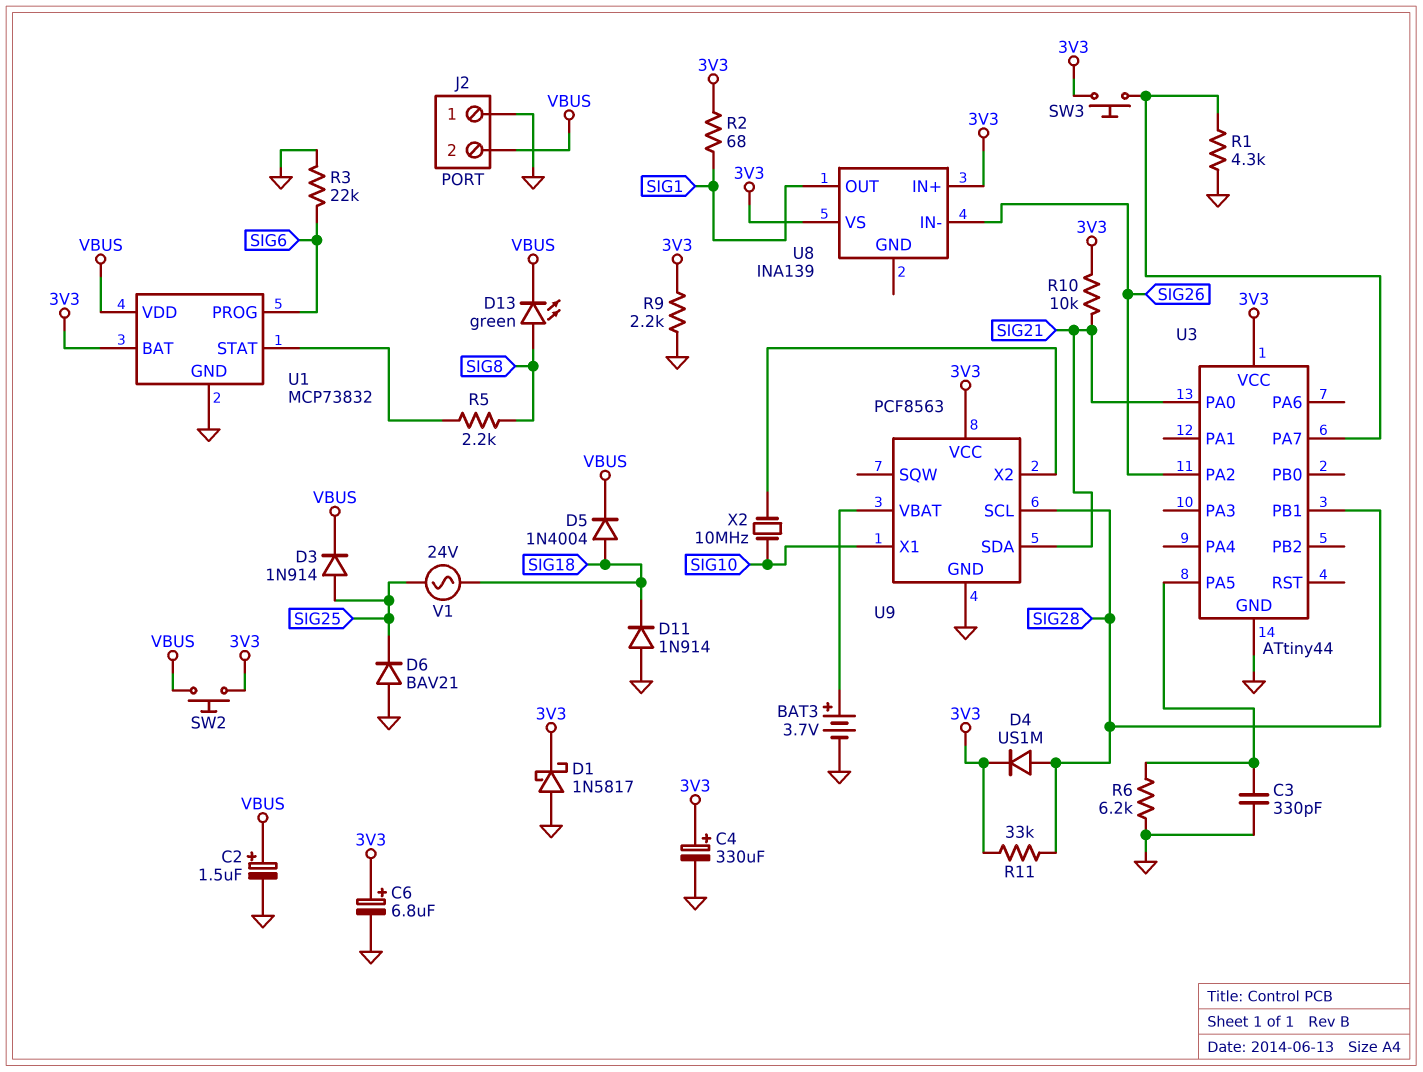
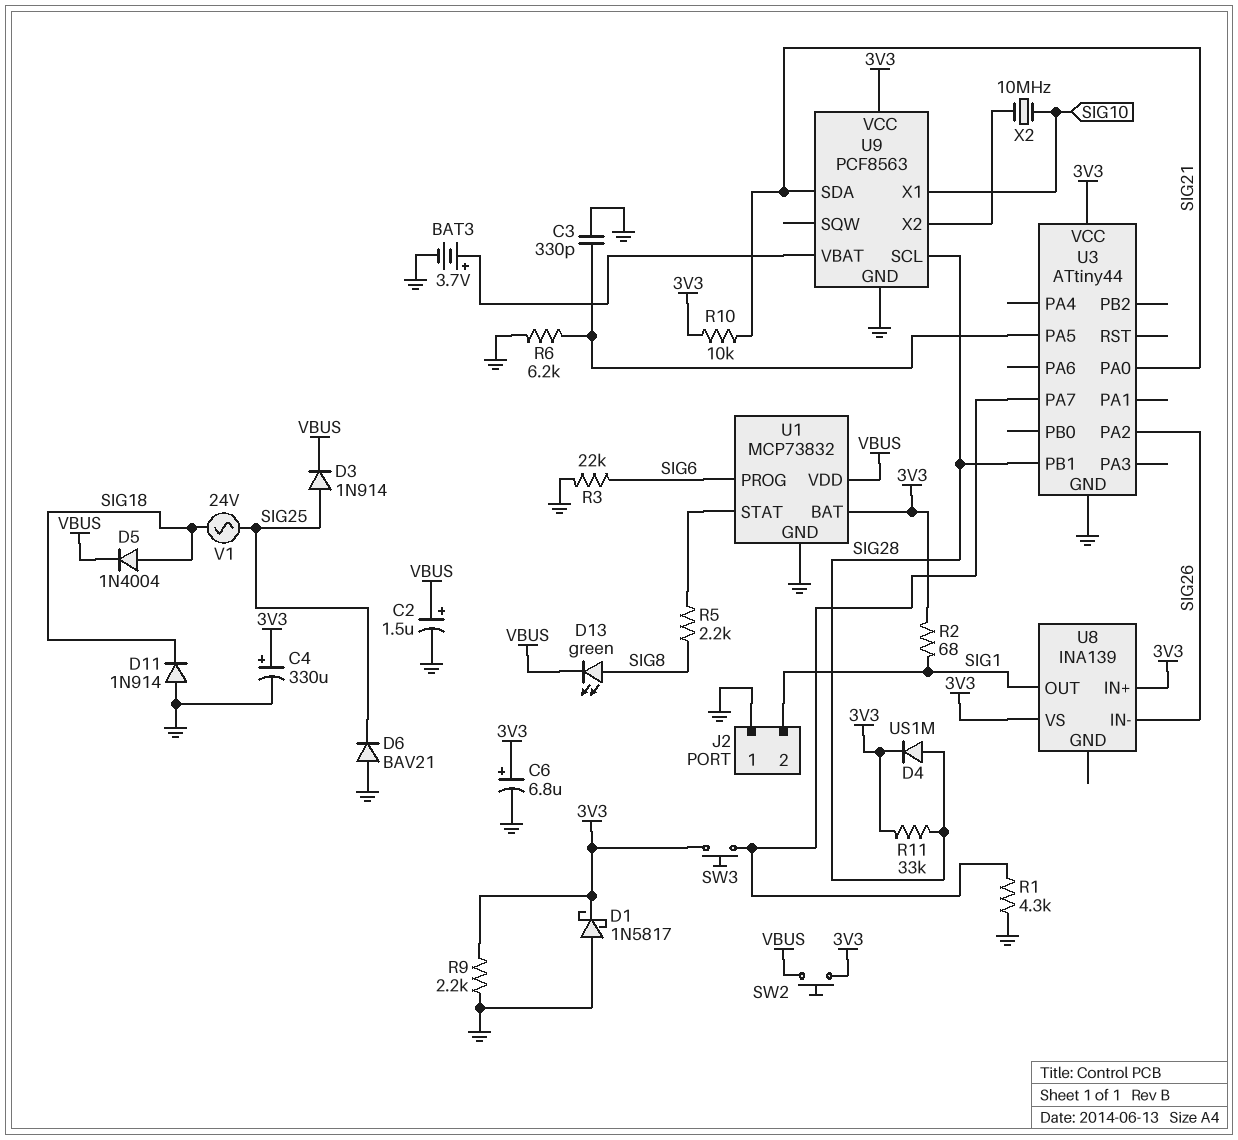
J2 pin 2: VBUS -> SIG1

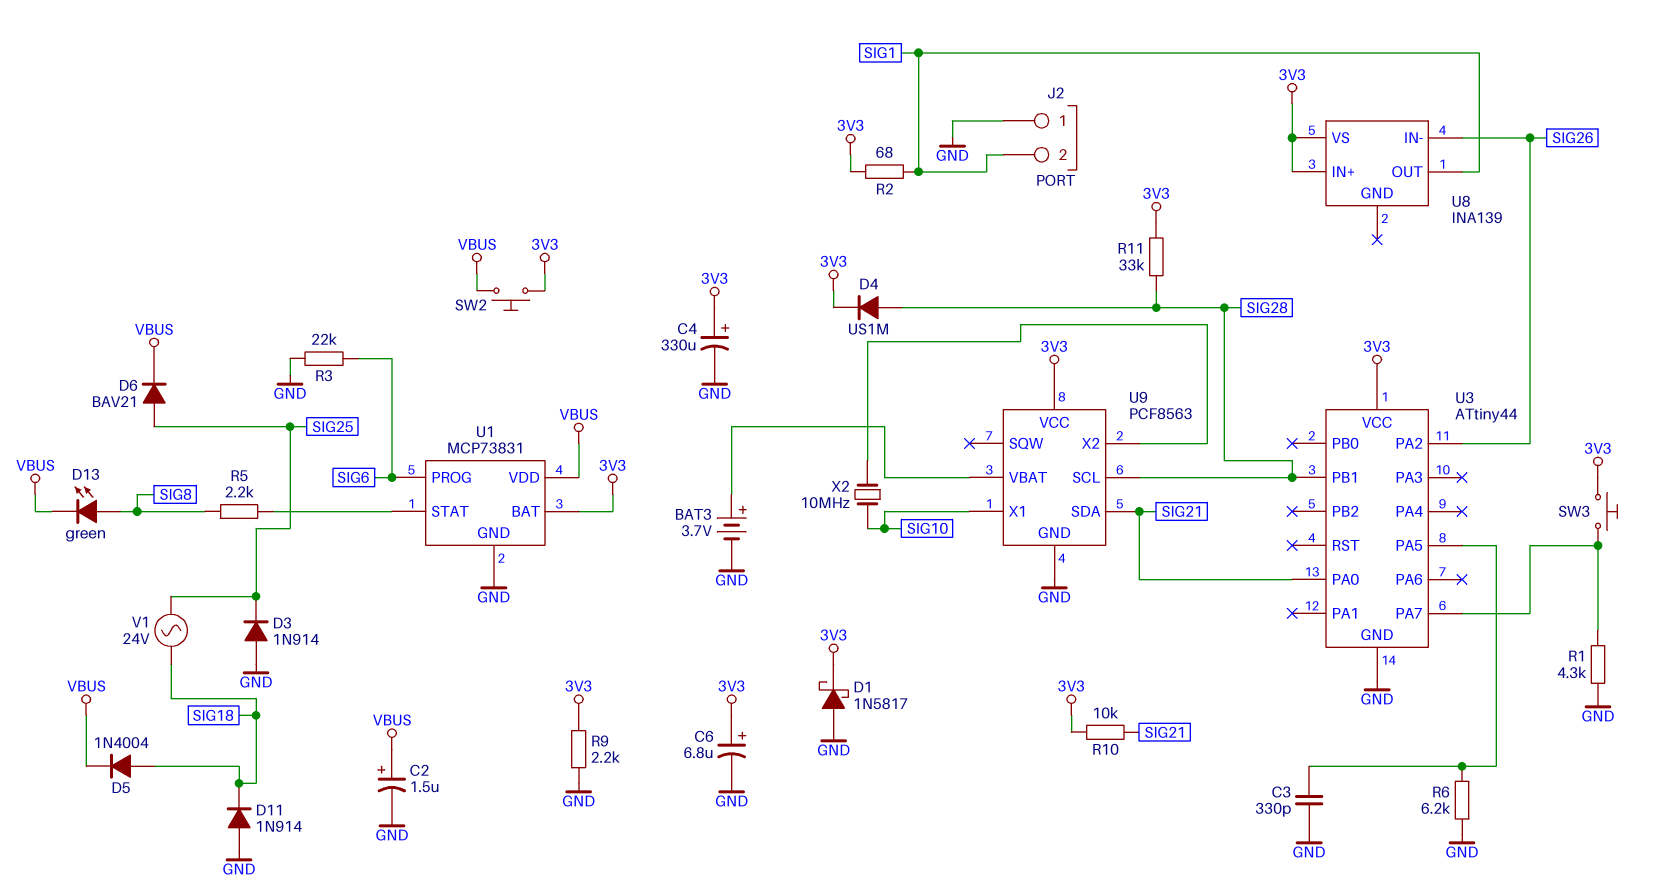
D3: diode 1N914 (A SIG25, K VBUS) -> diode 1N914 (A GND, K SIG25)
D6: diode BAV21 (A GND, K SIG25) -> diode BAV21 (A SIG25, K VBUS)
U1: MCP73832 -> MCP73831

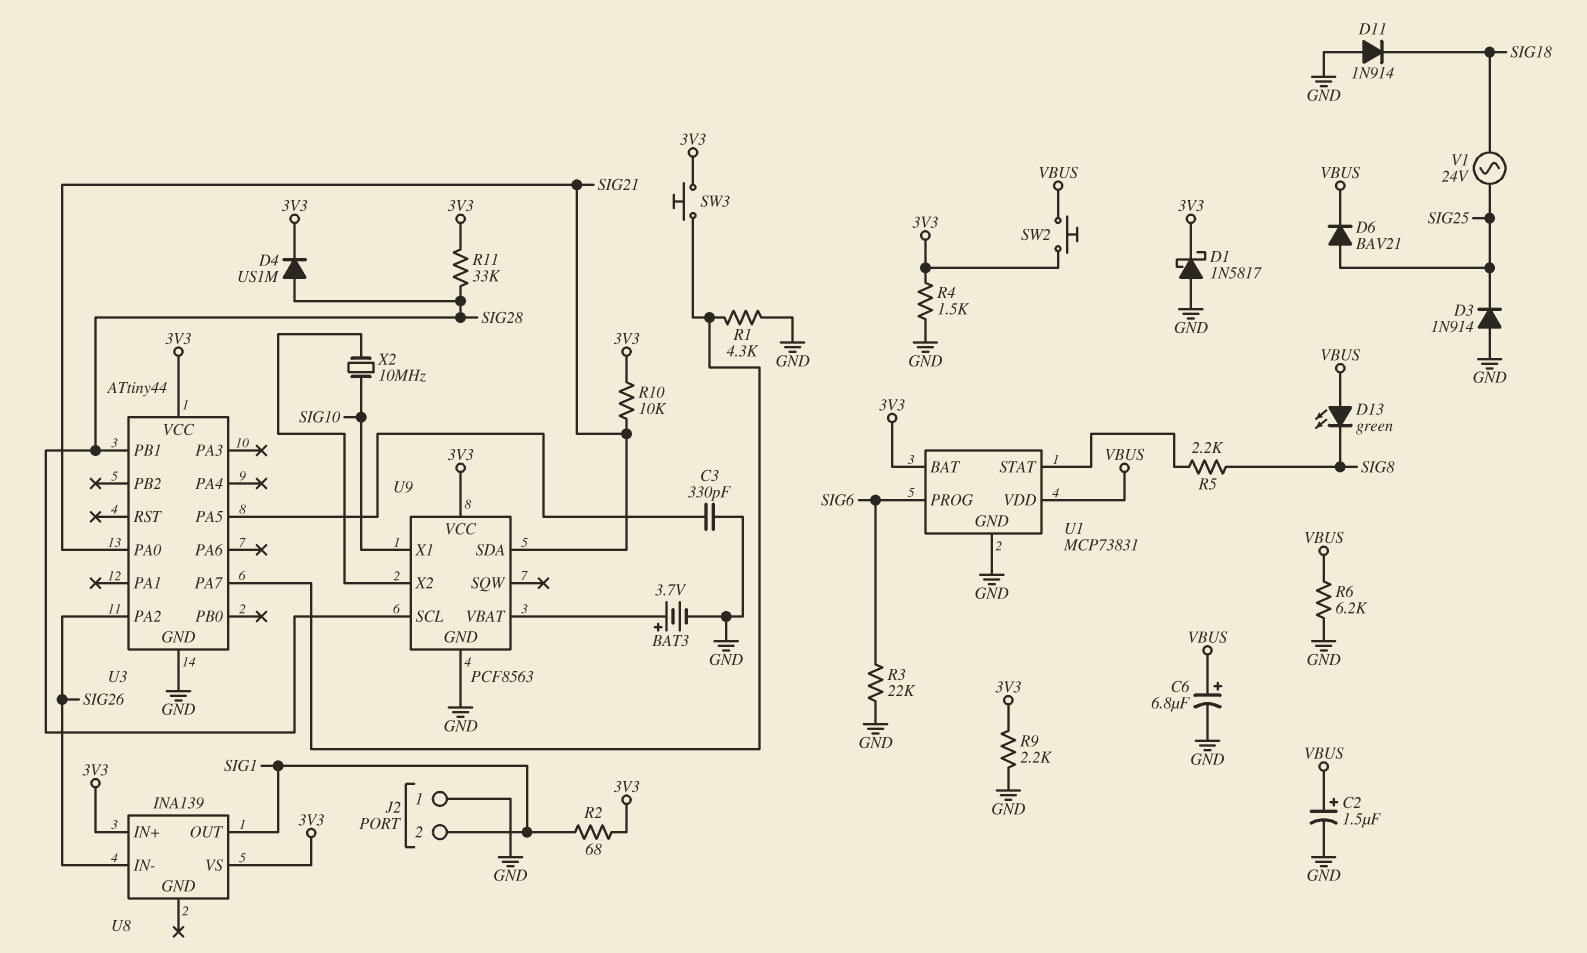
C4: 330uF (plus 3V3, minus GND) -> none
C6: 6.8uF (plus 3V3, minus GND) -> 6.8uF (plus VBUS, minus GND)
D5: diode 1N4004 (A SIG18, K VBUS) -> none
D13: LED green (A SIG8, K VBUS) -> LED green (A VBUS, K SIG8)
R4: none -> 1.5k (3V3, GND)
R6: 6.2k (GND, U3/PA5) -> 6.2k (GND, VBUS)

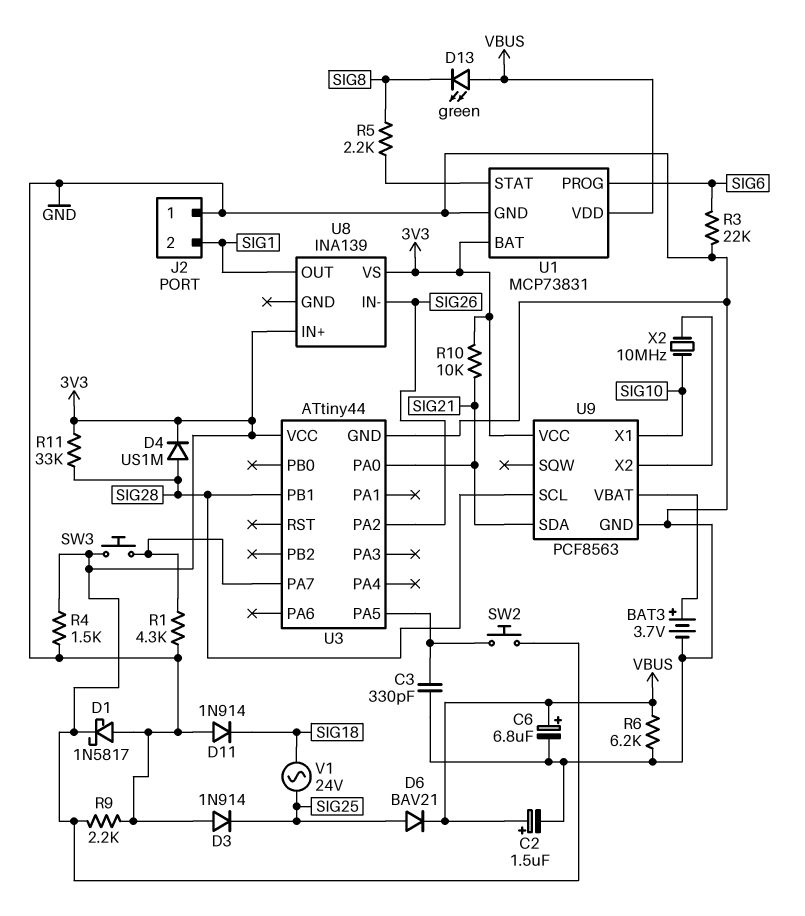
R2: 68 (3V3, SIG1) -> none
SW2: button (3V3, VBUS) -> button (3V3, U3/PA5)

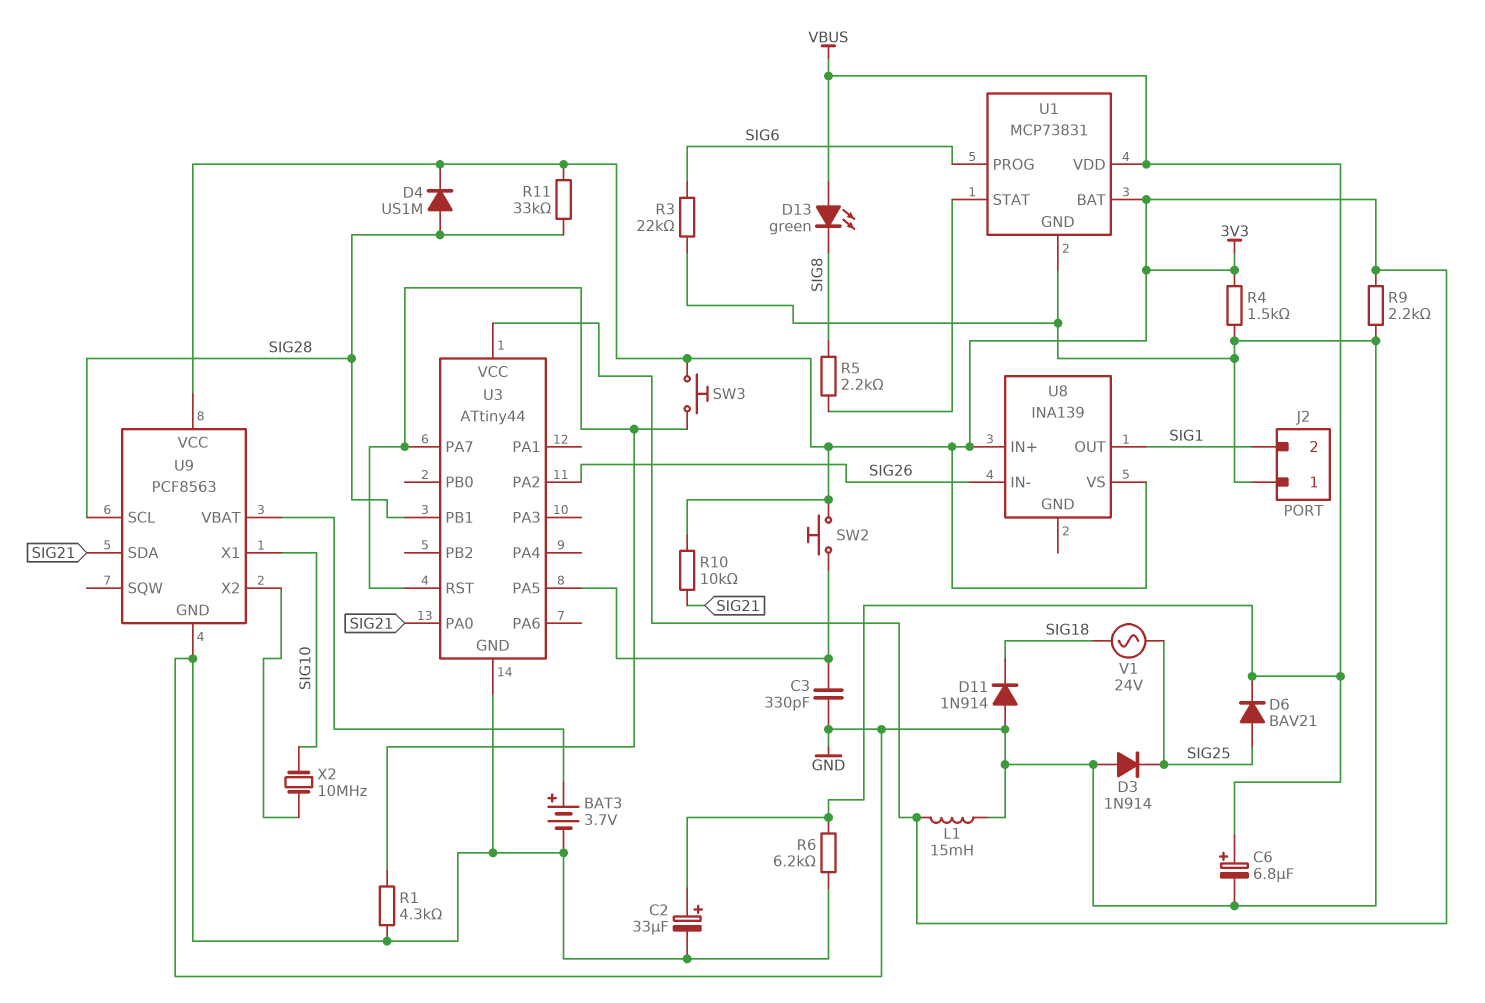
C2: 1.5uF (plus VBUS, minus GND) -> 33uF (plus VBUS, minus GND)
D1: schottky 1N5817 (A GND, K 3V3) -> none
L1: none -> 15mH (3V3, GND)
U3 pin RST: none -> U3/PA7

